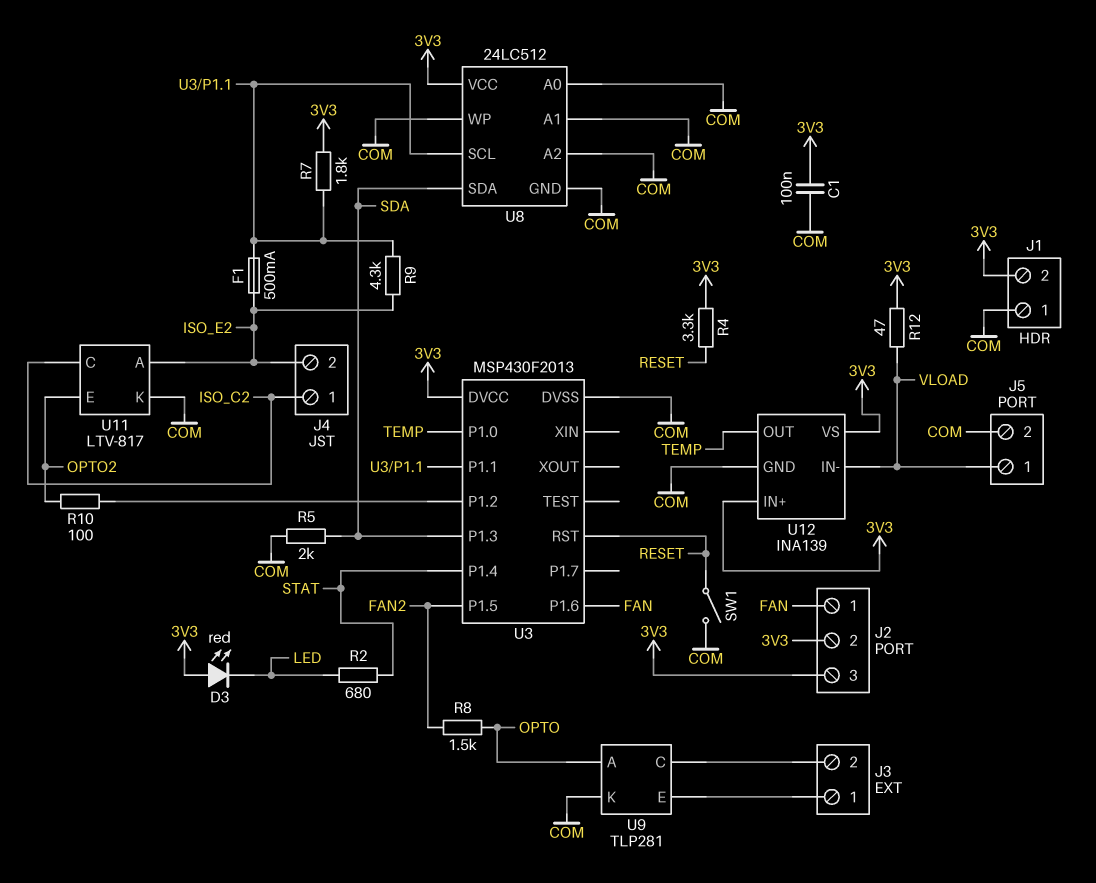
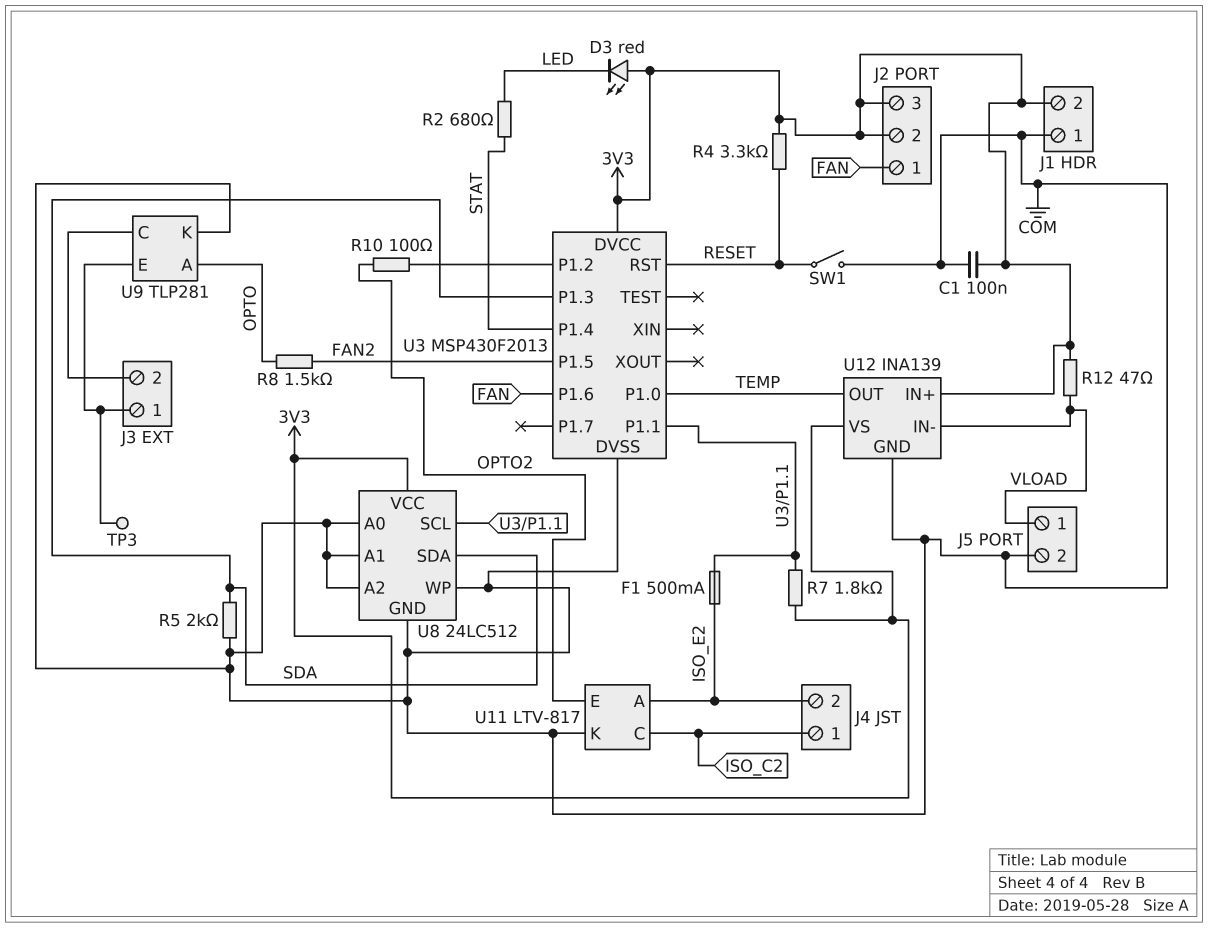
R9: 4.3k (ISO_E2, U3/P1.1) -> none
TP3: none -> test point (J3/1)

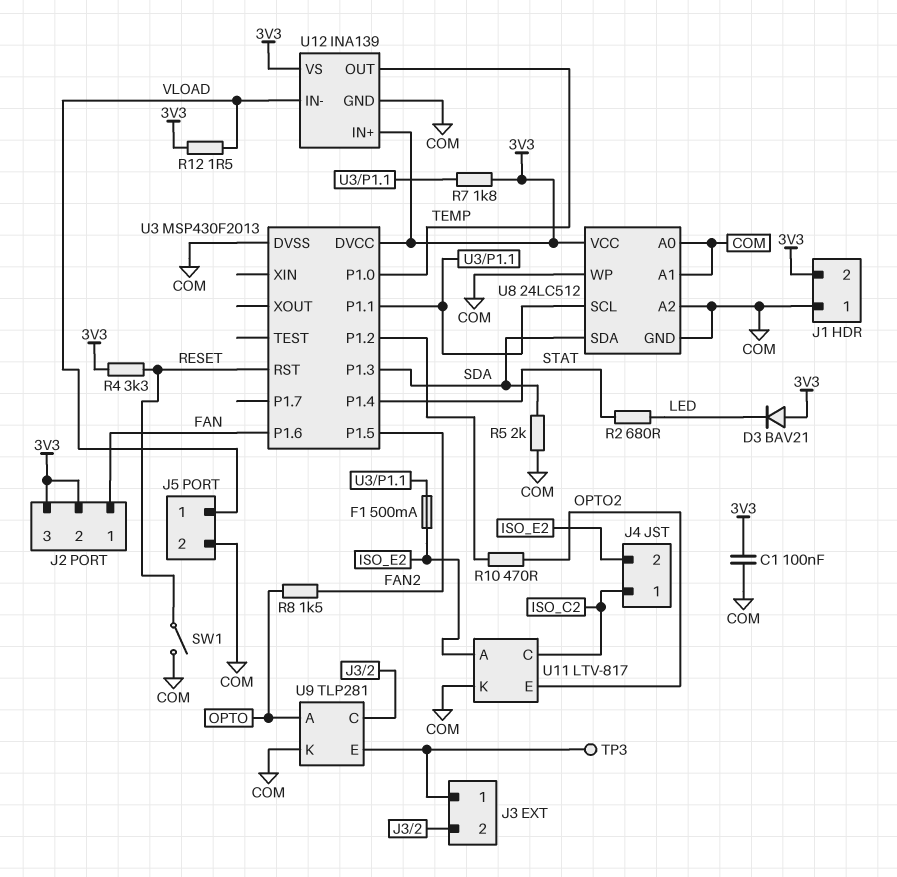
D3: LED red (A 3V3, K LED) -> diode BAV21 (A 3V3, K LED)
R10: 100 (OPTO2, U3/P1.2) -> 470 (OPTO2, U3/P1.2)
R12: 47 (3V3, VLOAD) -> 1.5 (3V3, VLOAD)

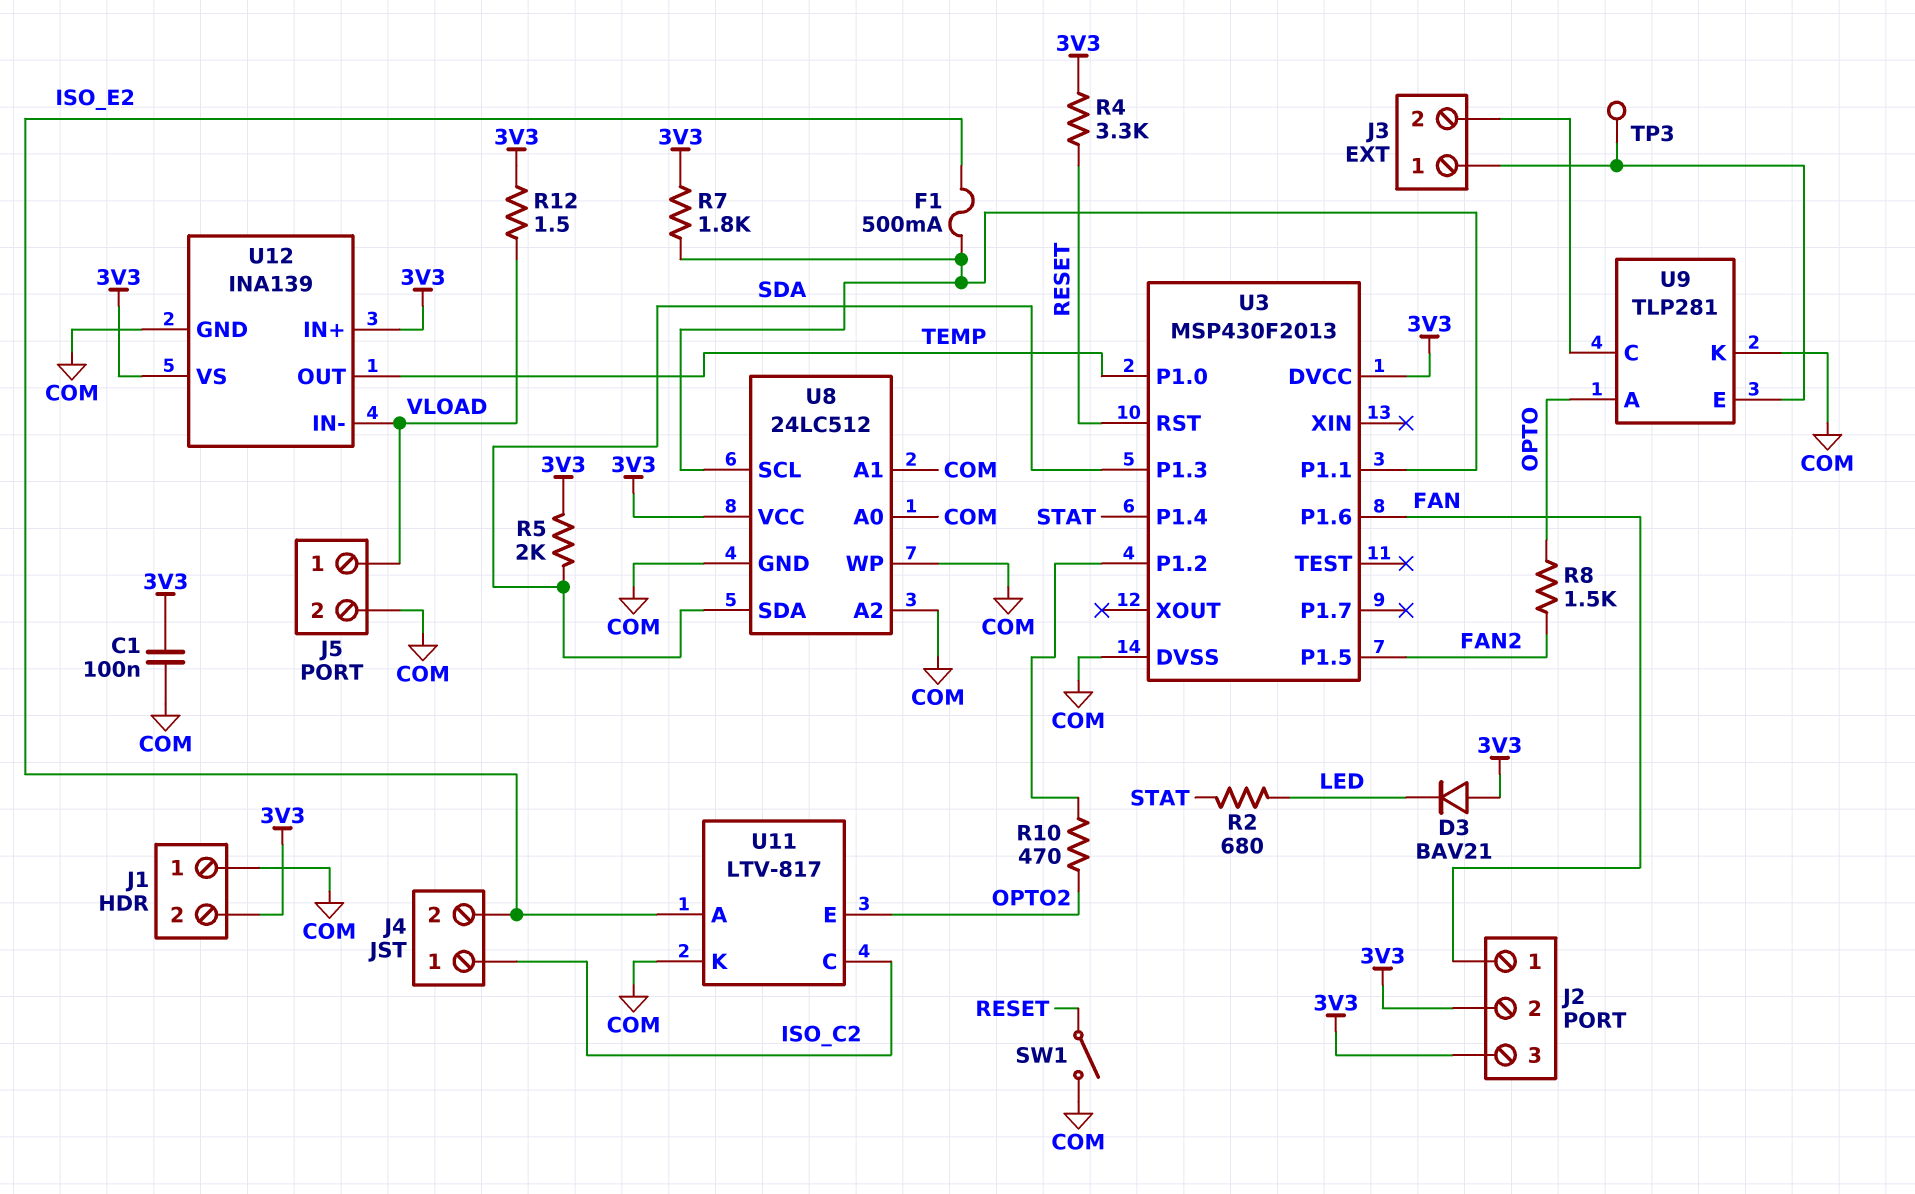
R5: 2k (COM, SDA) -> 2k (3V3, SDA)

